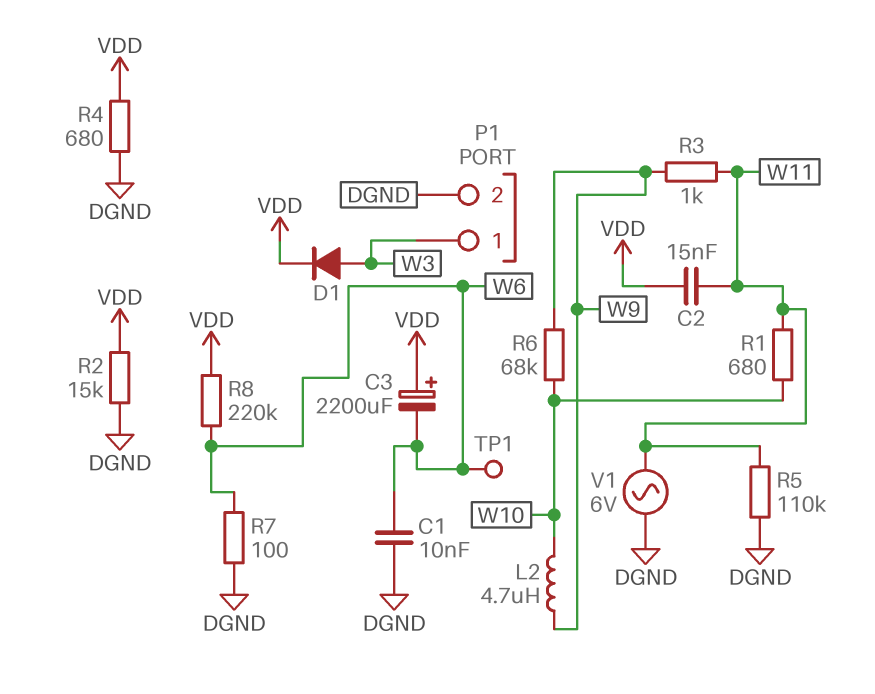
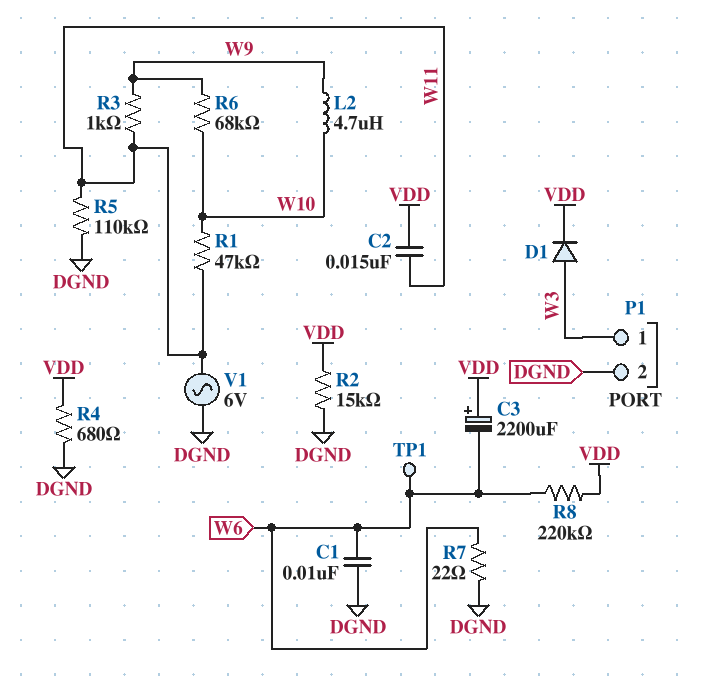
R1: 680 (W10, W11) -> 47k (W10, W11)
R7: 100 (DGND, W6) -> 22 (DGND, W6)

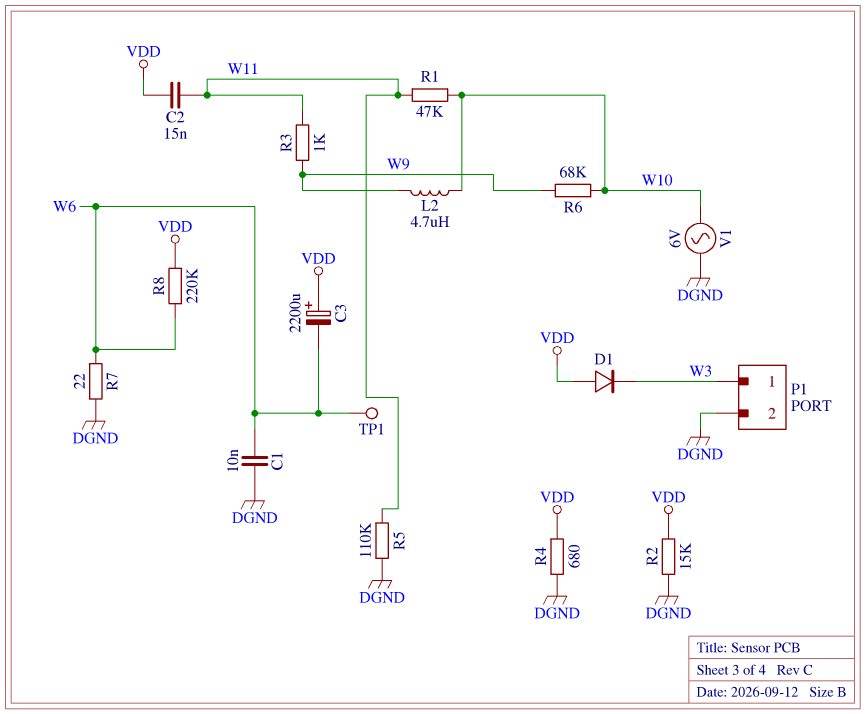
D1: diode (A W3, K VDD) -> diode (A VDD, K W3)
V1: AC 6V (DGND, W11) -> AC 6V (DGND, W10)

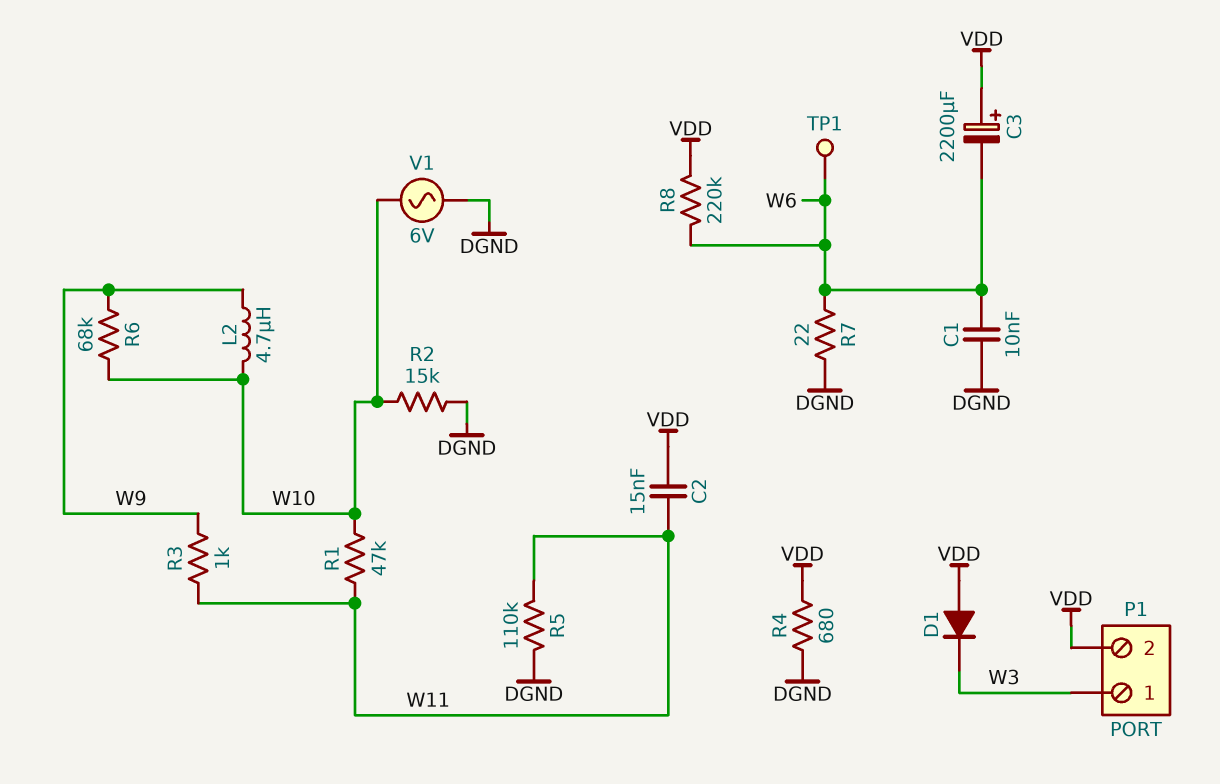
P1 pin 2: DGND -> VDD
R2: 15k (DGND, VDD) -> 15k (DGND, W10)

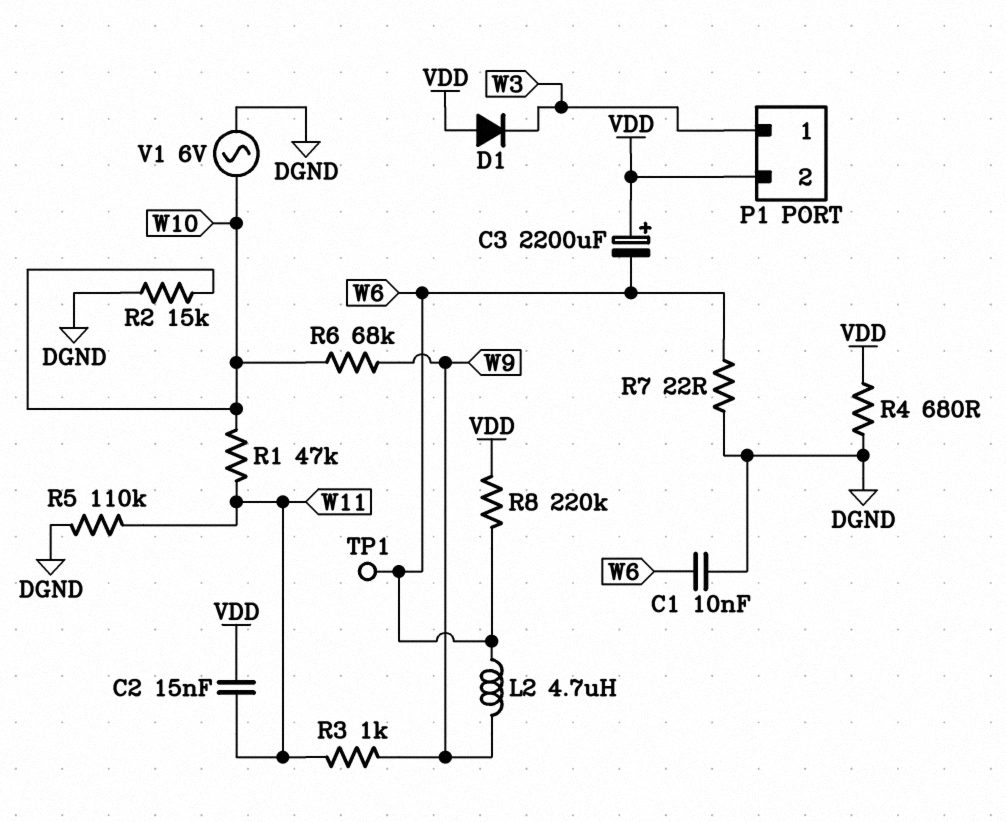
L2: 4.7uH (W9, W10) -> 4.7uH (W6, W9)

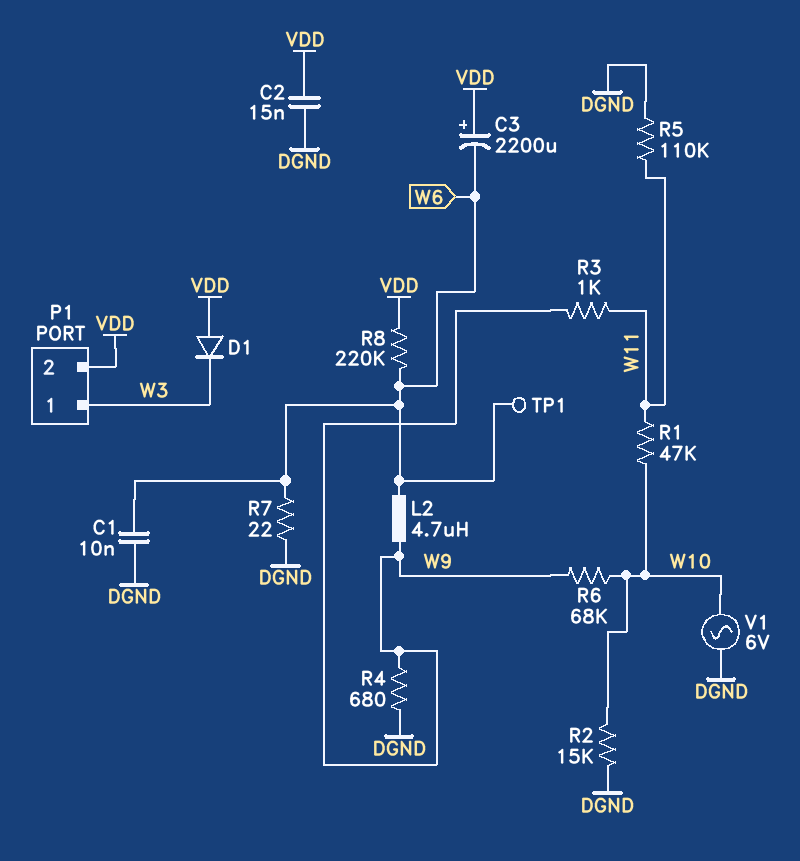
C2: 15nF (VDD, W11) -> 15nF (DGND, VDD)
R4: 680 (DGND, VDD) -> 680 (DGND, W9)

